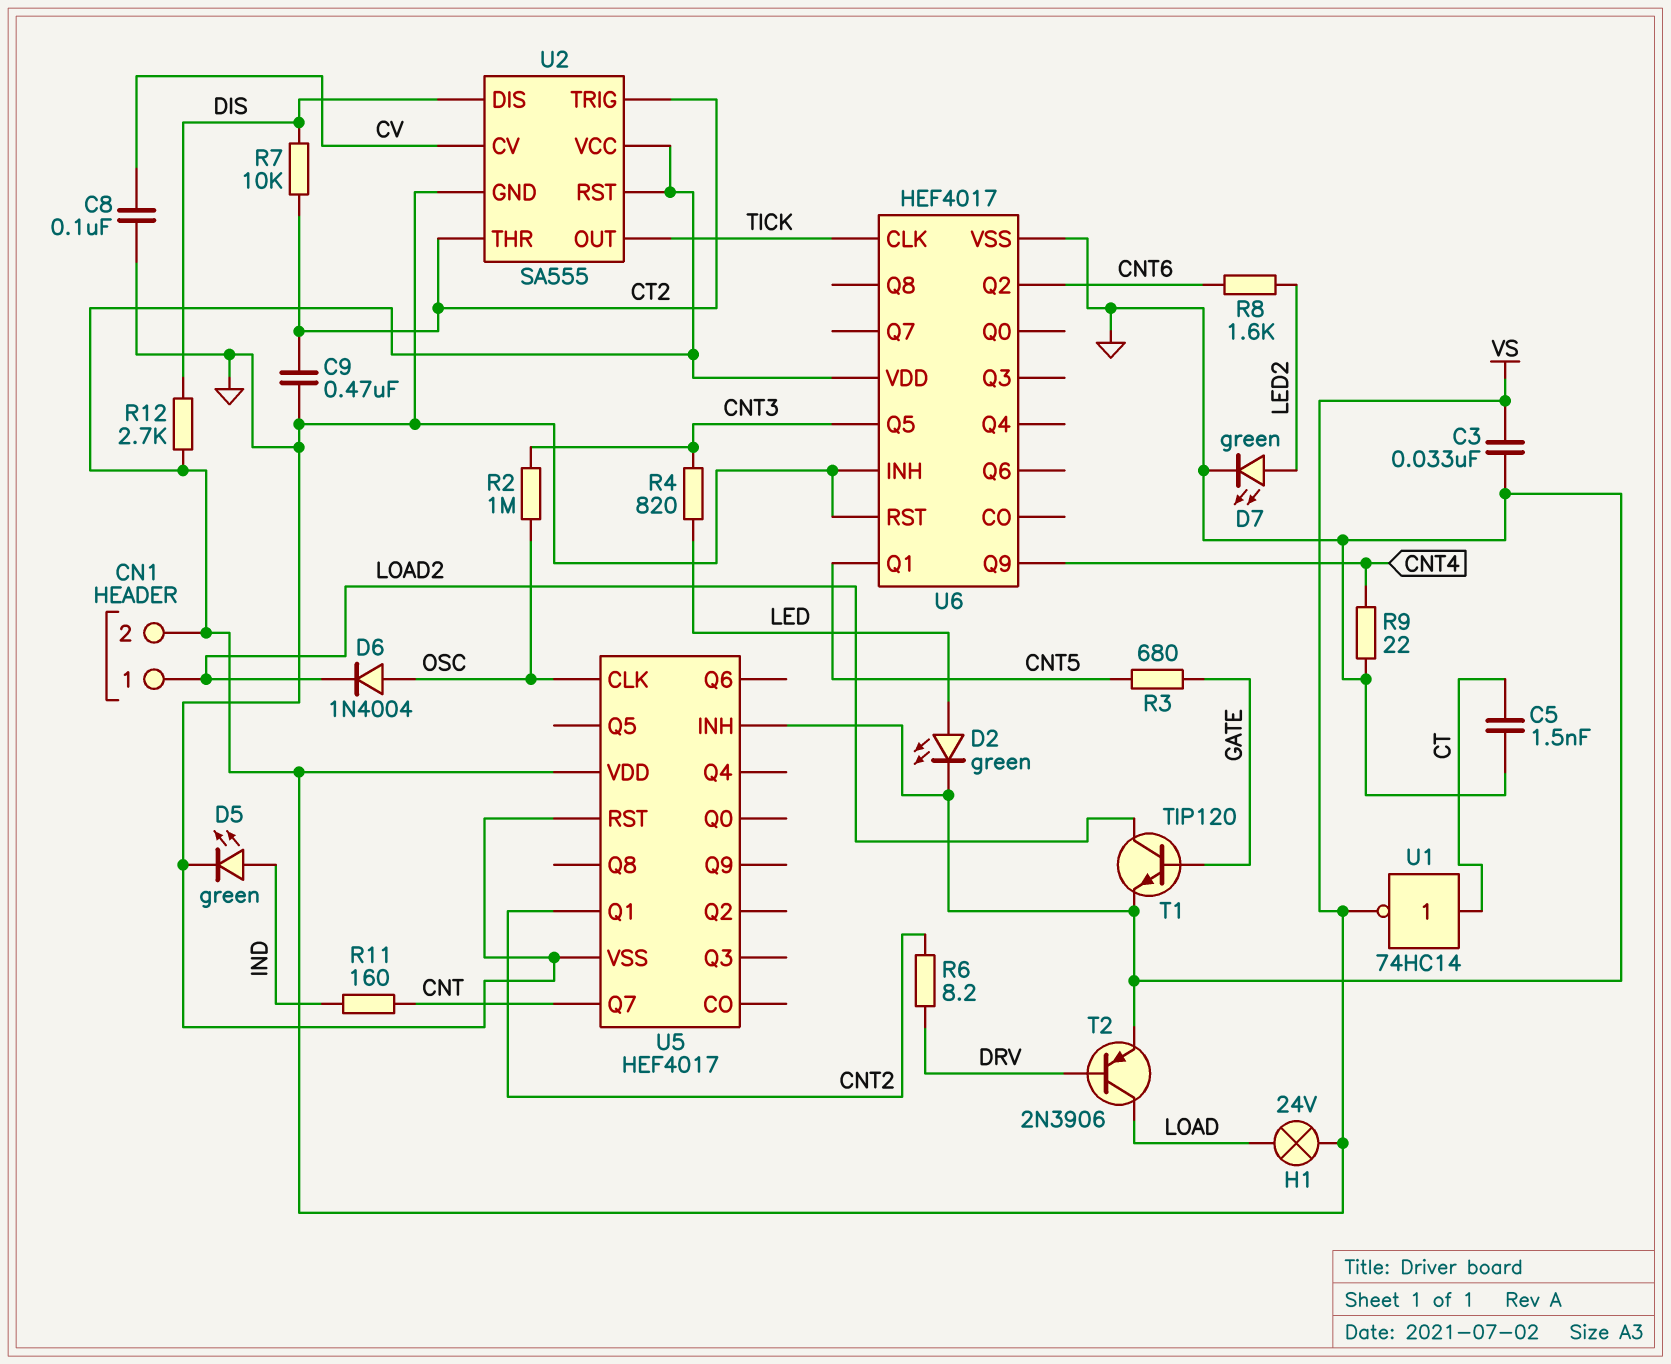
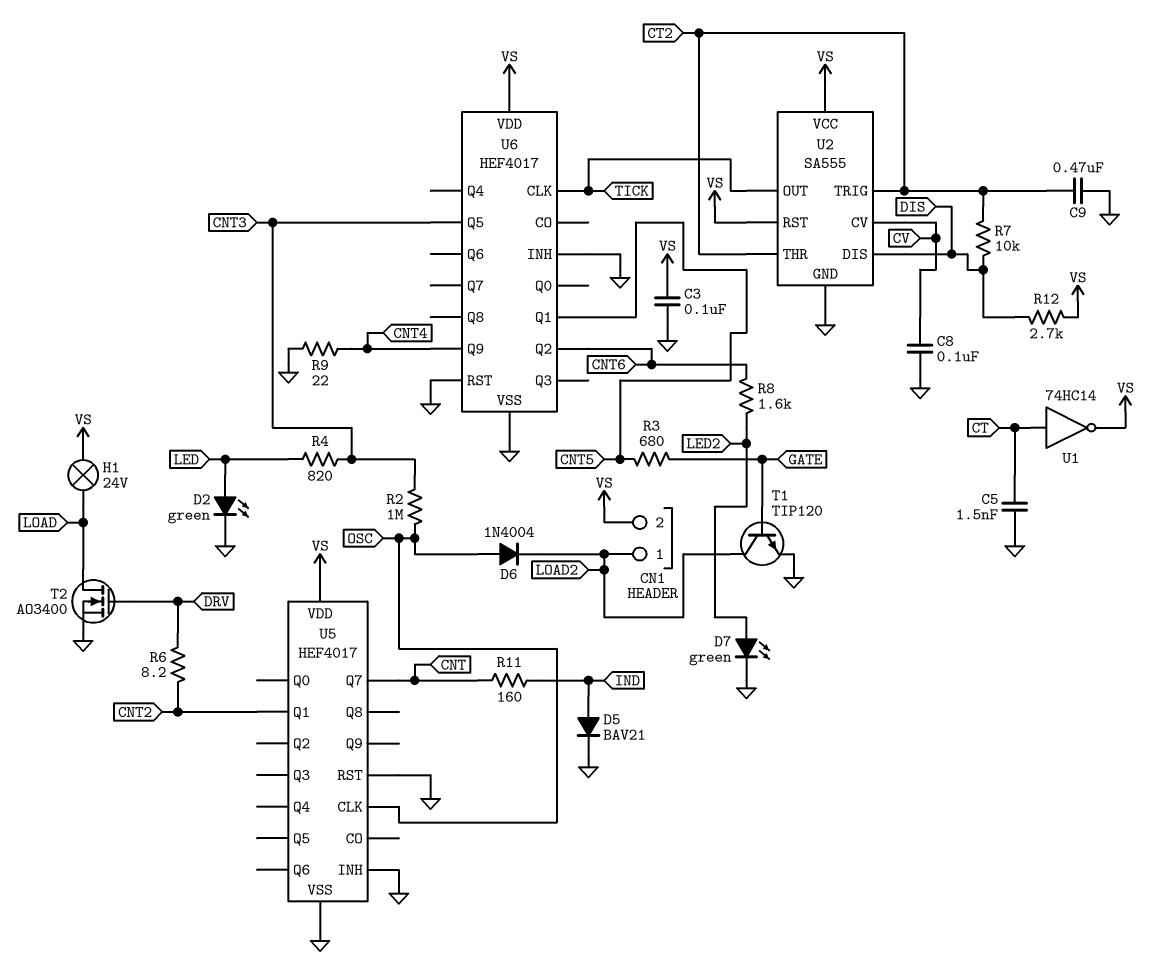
C3: 33nF (GND, VS) -> 100nF (GND, VS)
D5: LED green (A IND, K GND) -> diode BAV21 (A IND, K GND)
T2: PNP 2N3906 (B DRV, C LOAD, E GND) -> NMOS AO3400 (G DRV, D LOAD, S GND)

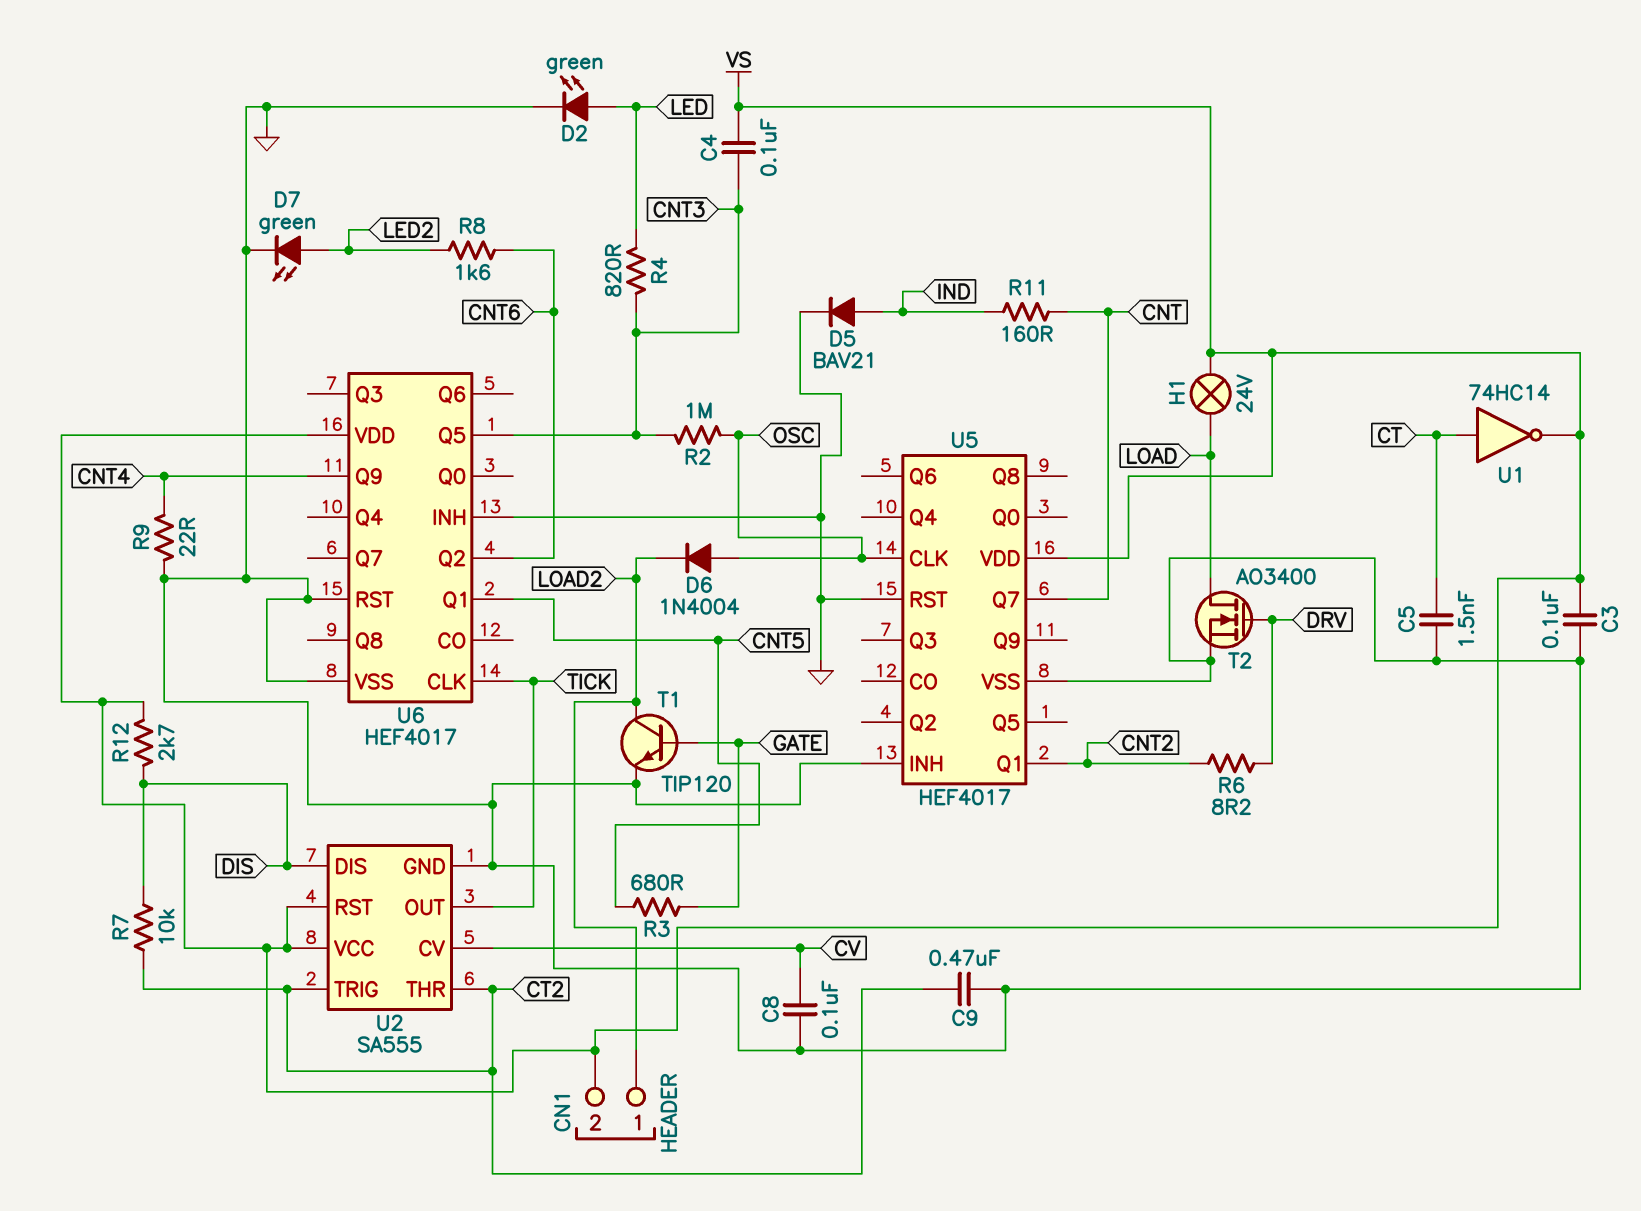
C4: none -> 100nF (CNT3, VS)

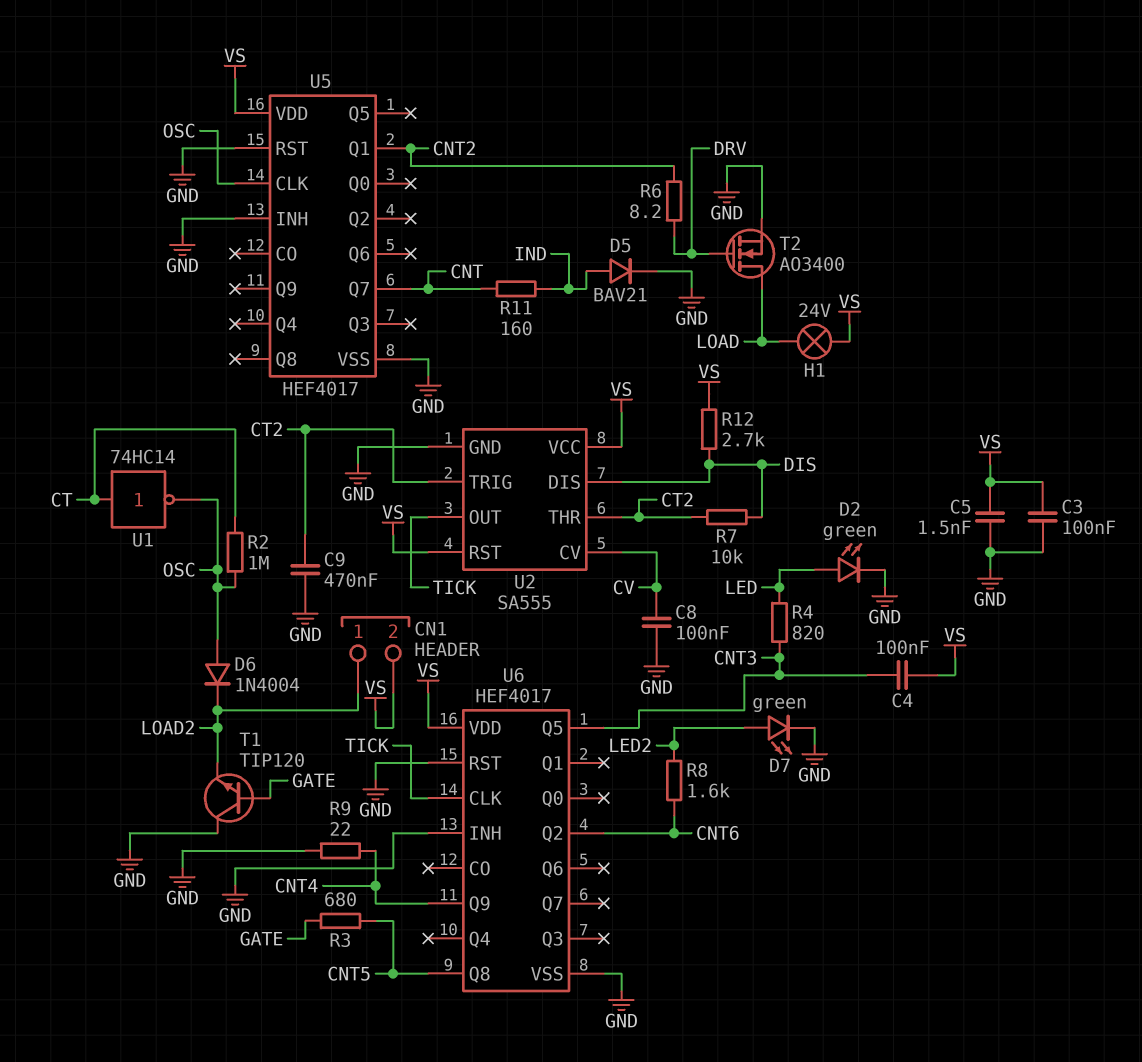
C5: 1.5nF (CT, GND) -> 1.5nF (GND, VS)
R2: 1M (CNT3, OSC) -> 1M (CT, OSC)
T1: NPN TIP120 (B GATE, C LOAD2, E GND) -> NPN TIP120 (B GATE, C GND, E LOAD2)
U1: NOT 74HC14 (in CT, out VS) -> NOT 74HC14 (in CT, out OSC)
U6 pin Q1: CNT5 -> none
U6 pin Q8: none -> CNT5

